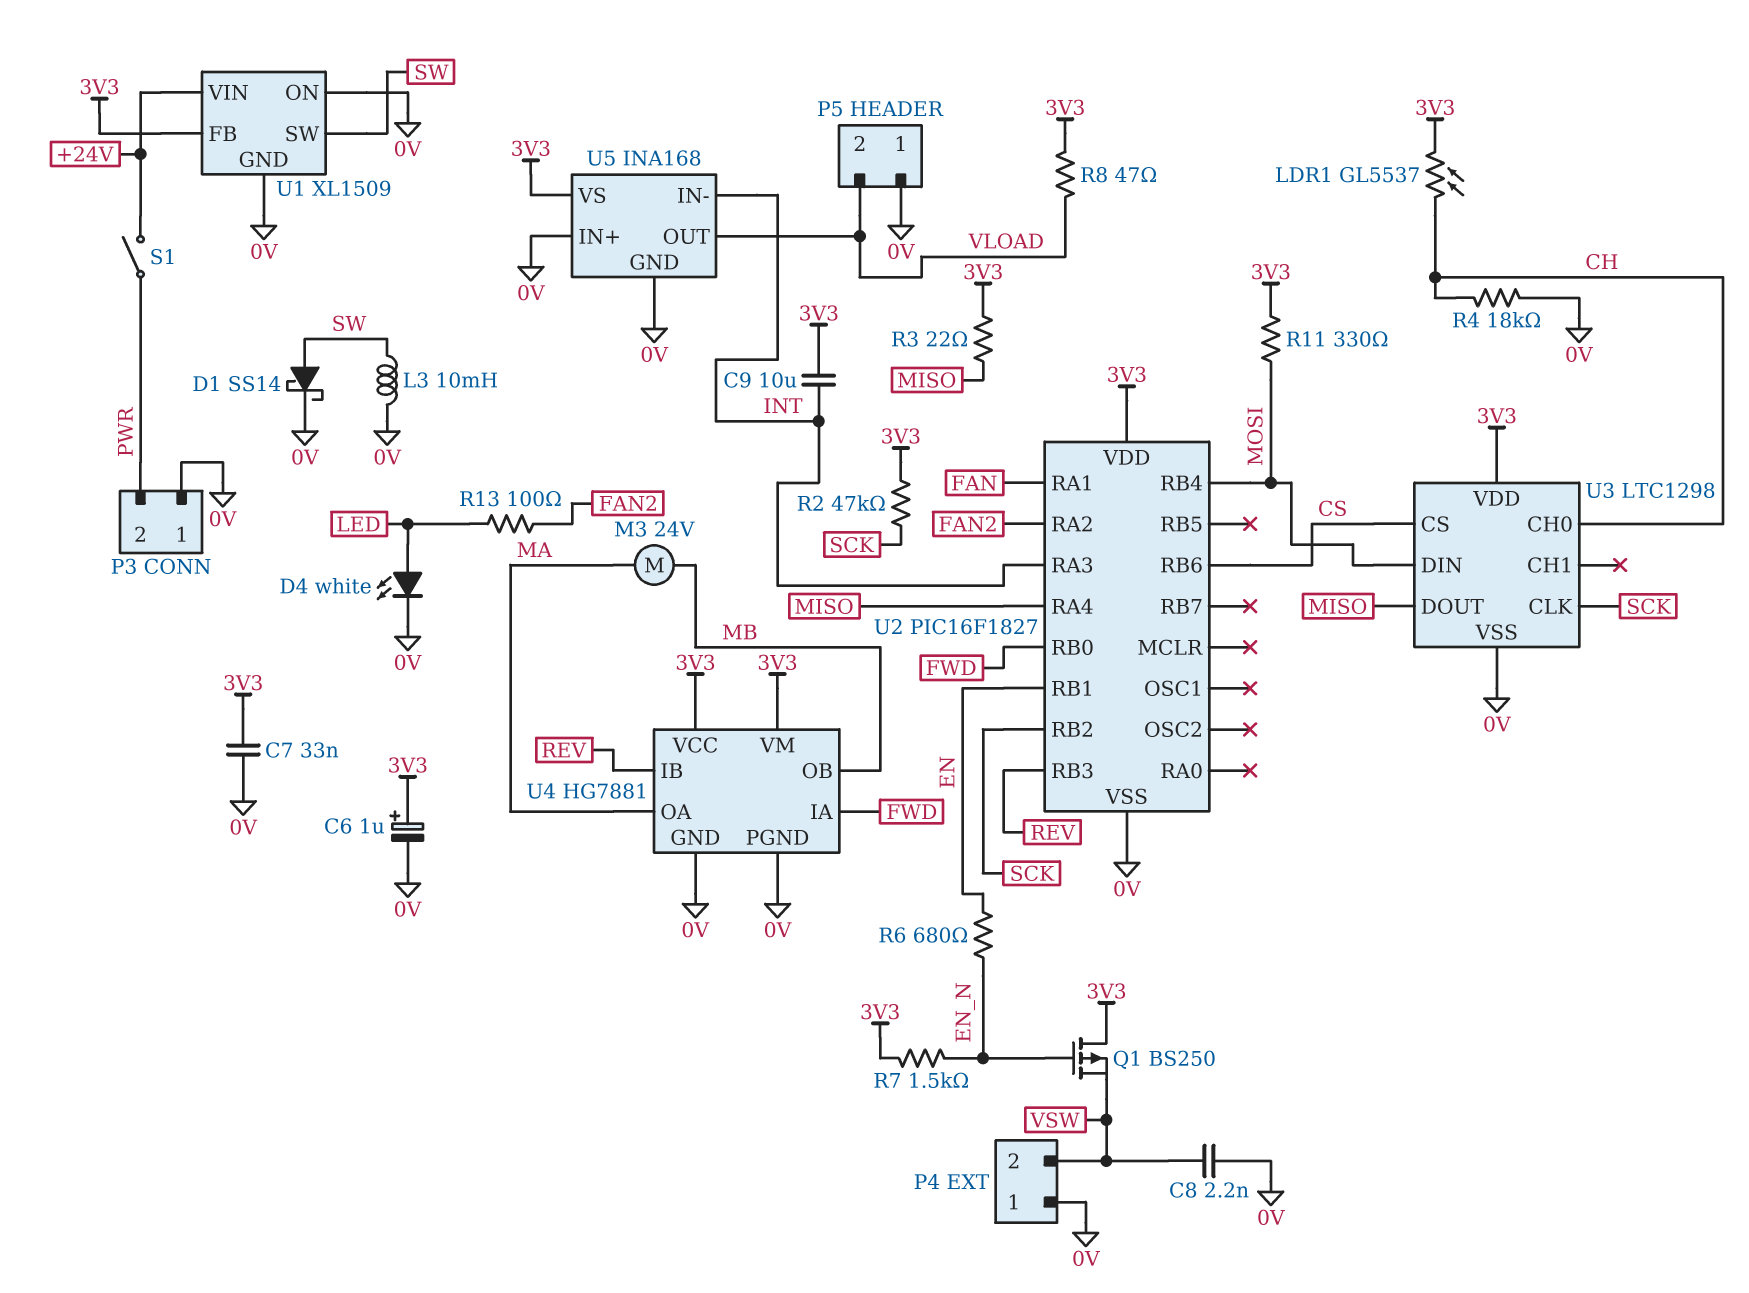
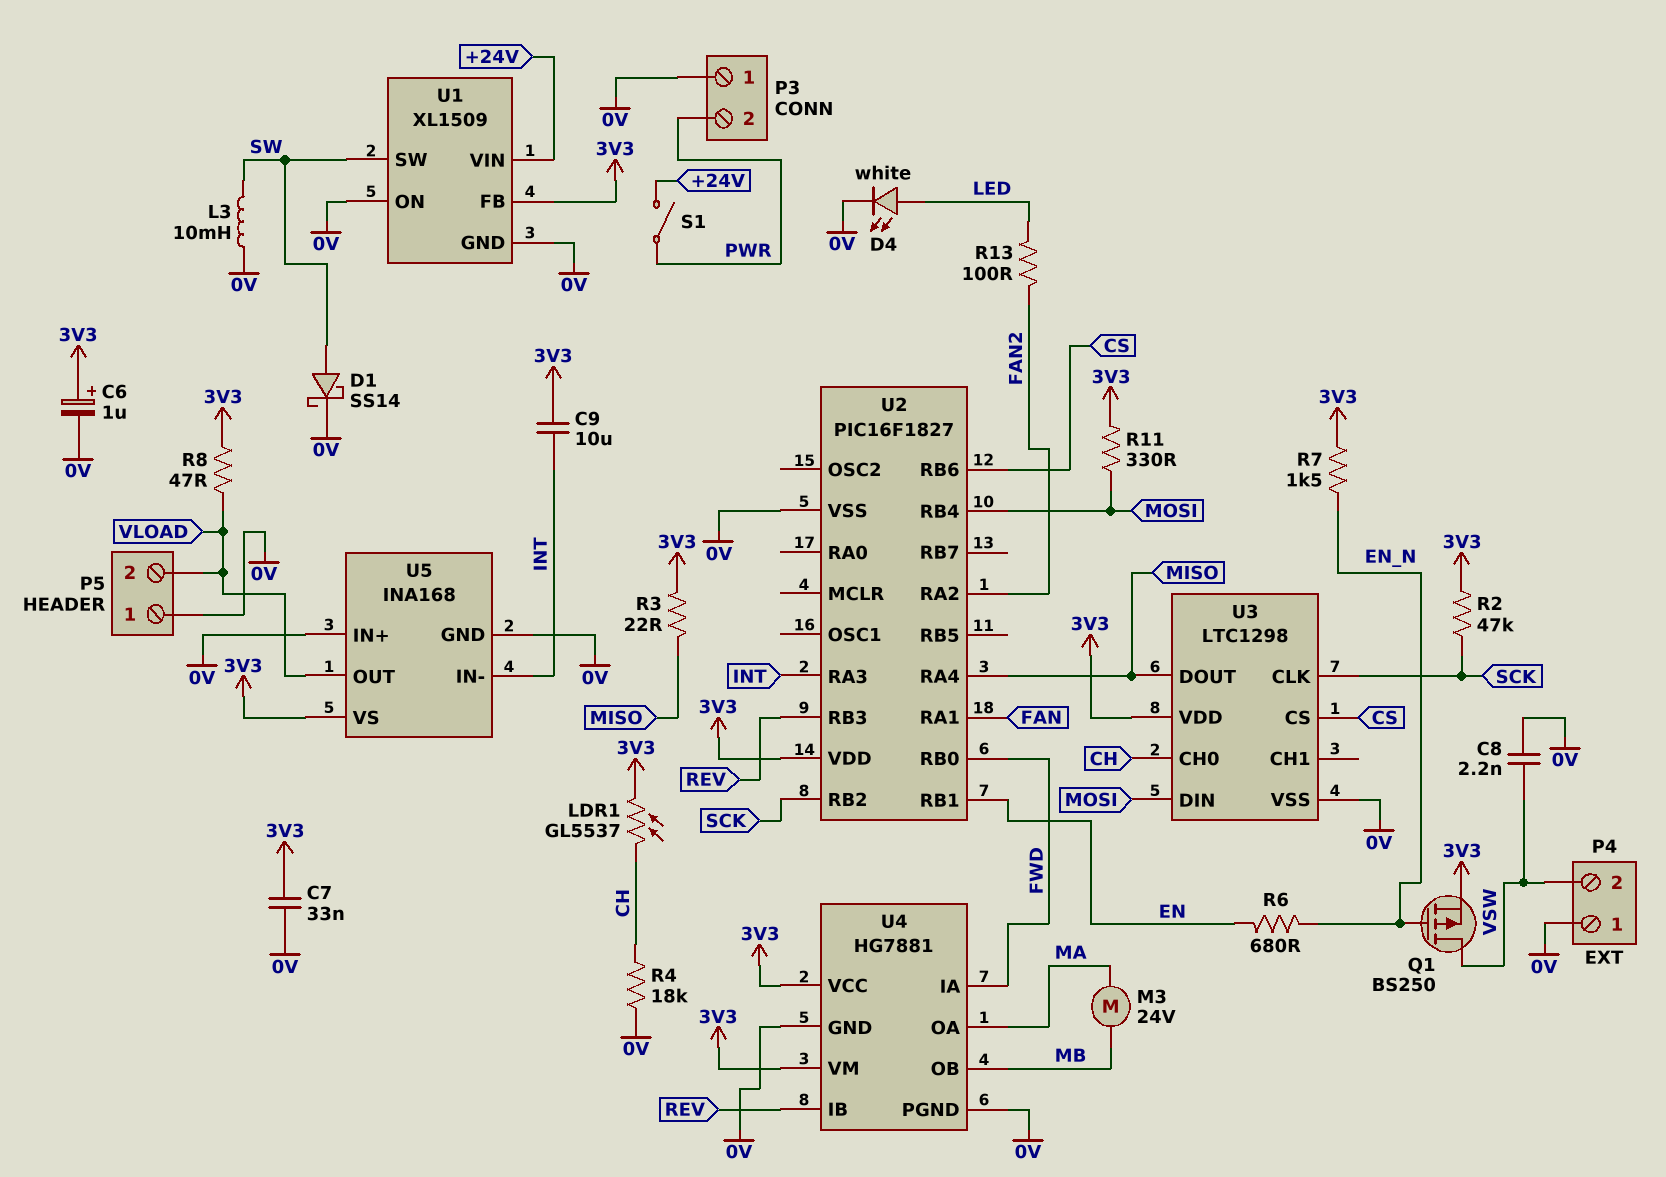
Q1: PMOS BS250 (G EN_N, D 3V3, S VSW) -> PMOS BS250 (G EN_N, D VSW, S 3V3)

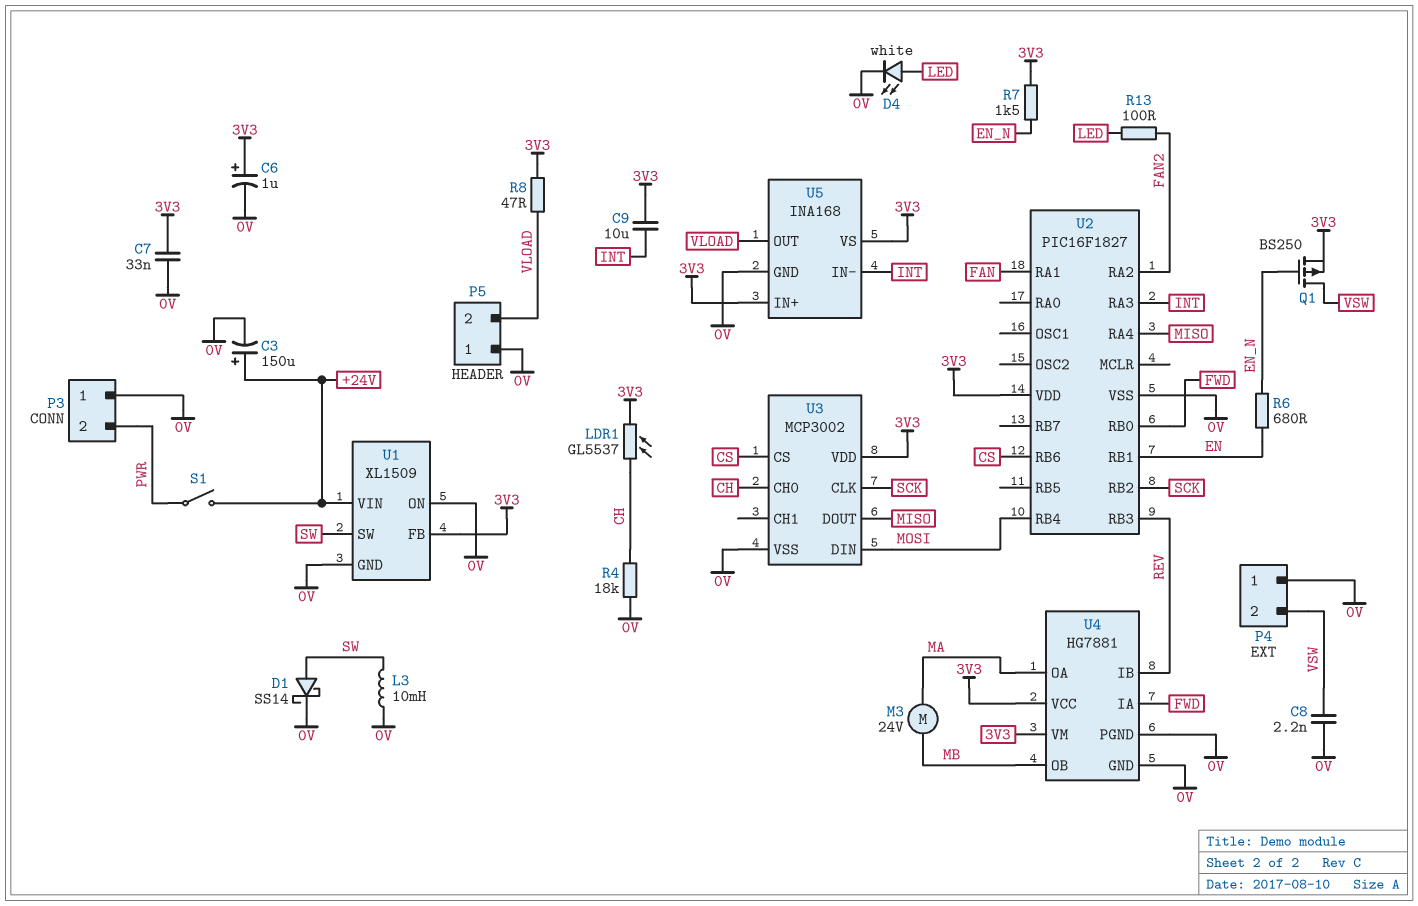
C3: none -> 150uF (plus +24V, minus 0V)
R2: 47k (3V3, SCK) -> none
R3: 22 (3V3, MISO) -> none
R11: 330 (3V3, MOSI) -> none
U3: LTC1298 -> MCP3002
U5 pin IN+: 0V -> 3V3

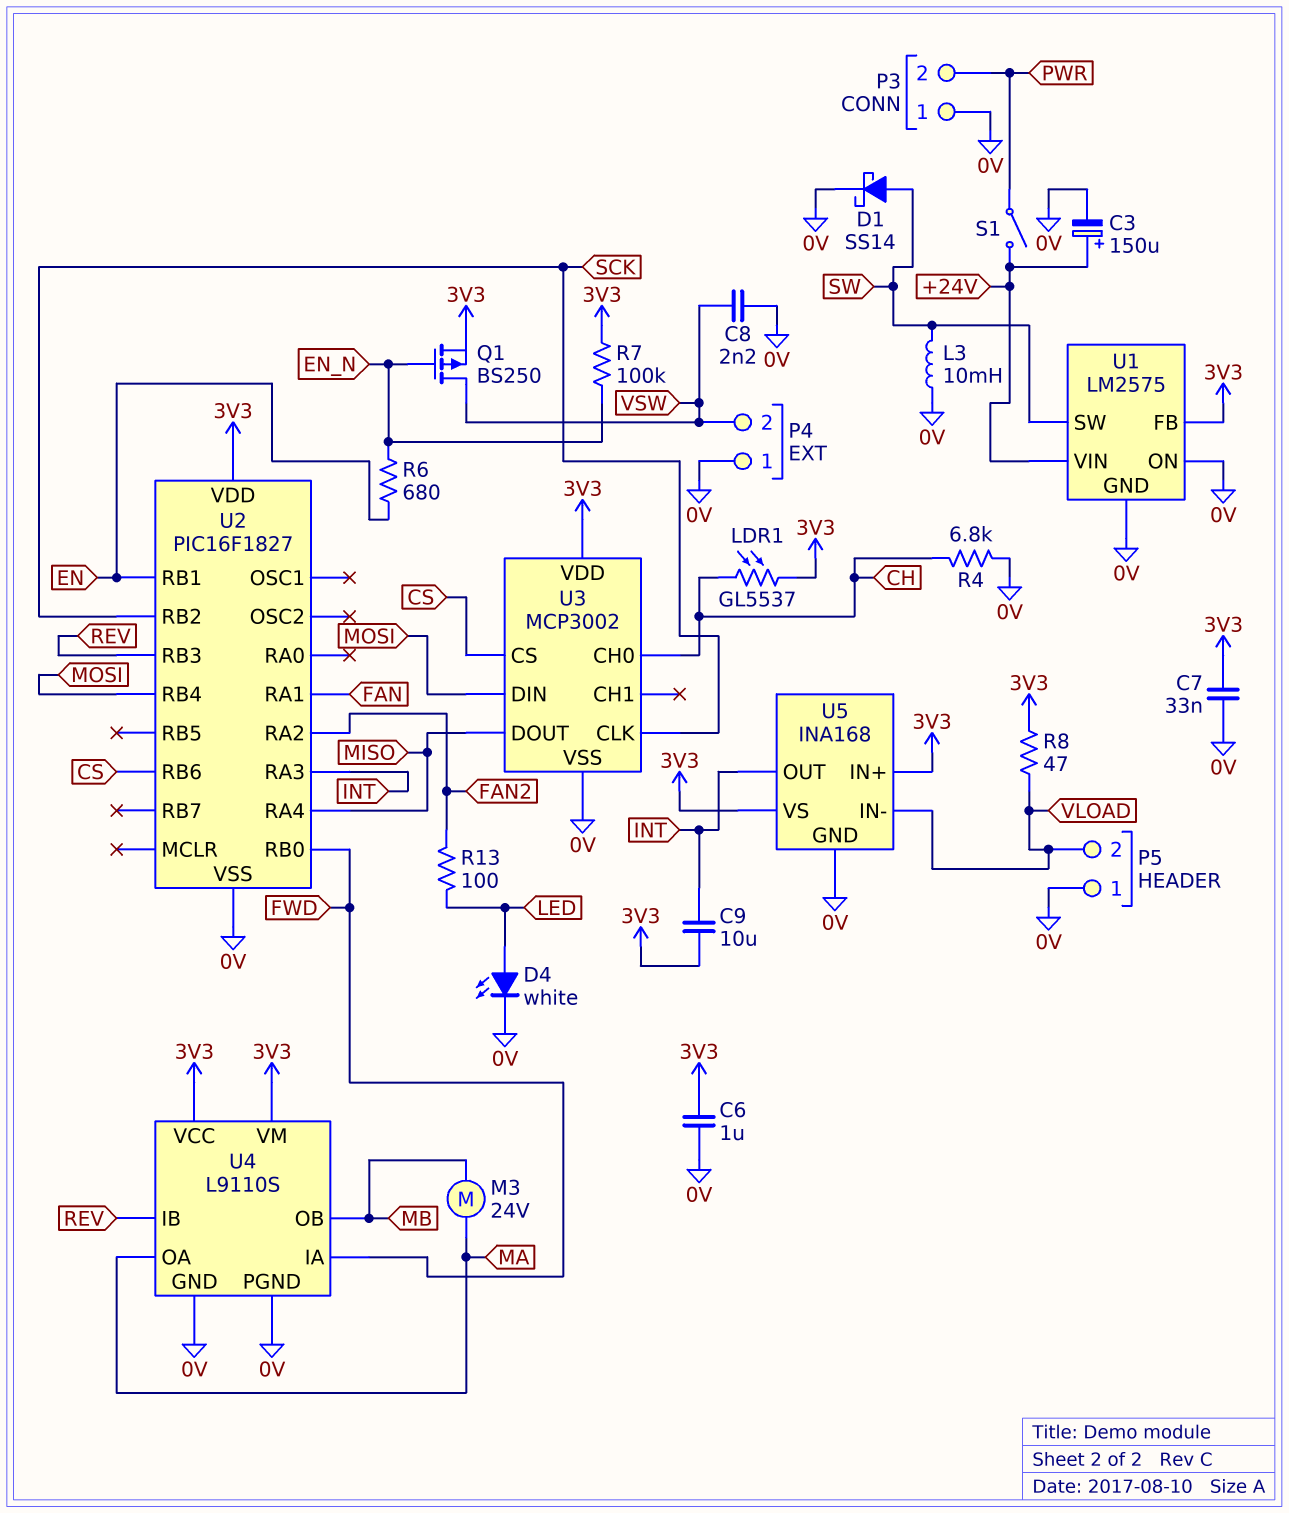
C6: 1uF (plus 3V3, minus 0V) -> 1uF (0V, 3V3)
R4: 18k (0V, CH) -> 6.8k (0V, CH)
R7: 1.5k (3V3, EN_N) -> 100k (3V3, EN_N)
U1: XL1509 -> LM2575
U4: HG7881 -> L9110S
U5 pin IN-: INT -> VLOAD
U5 pin OUT: VLOAD -> INT

